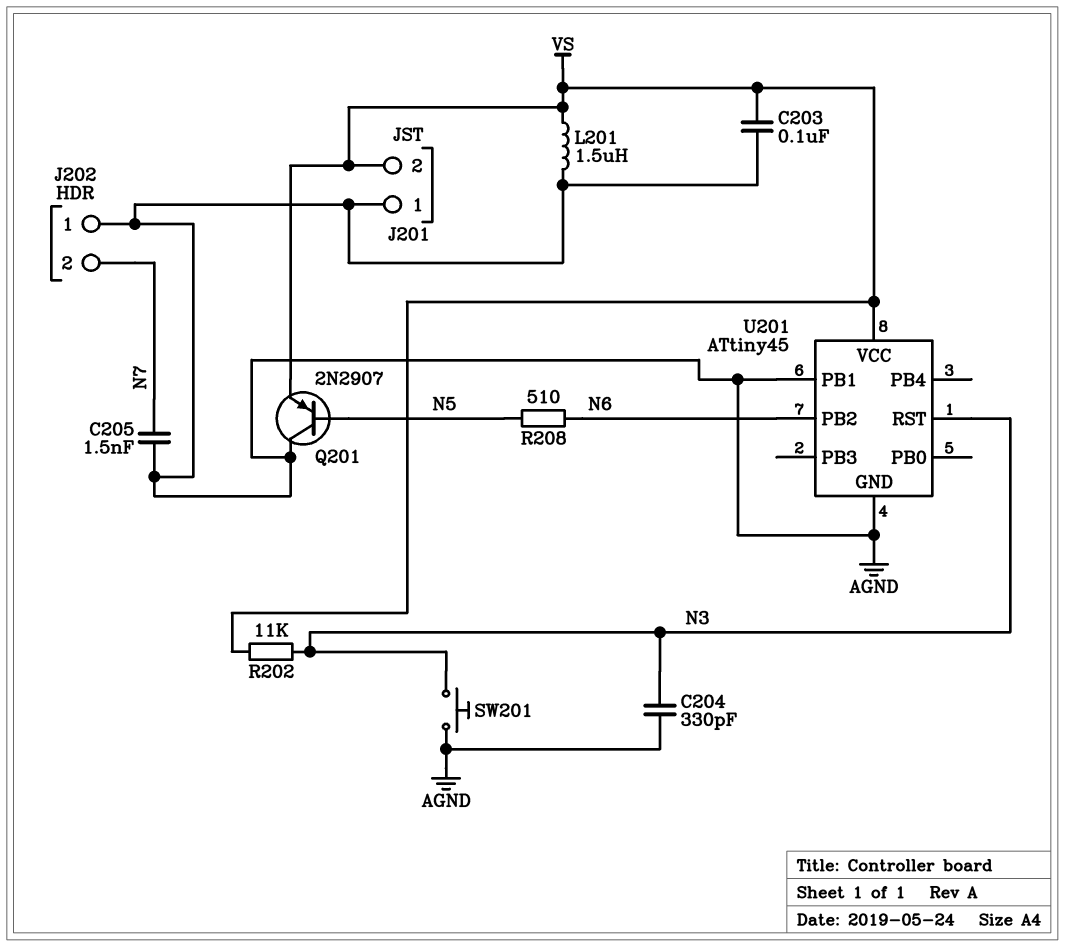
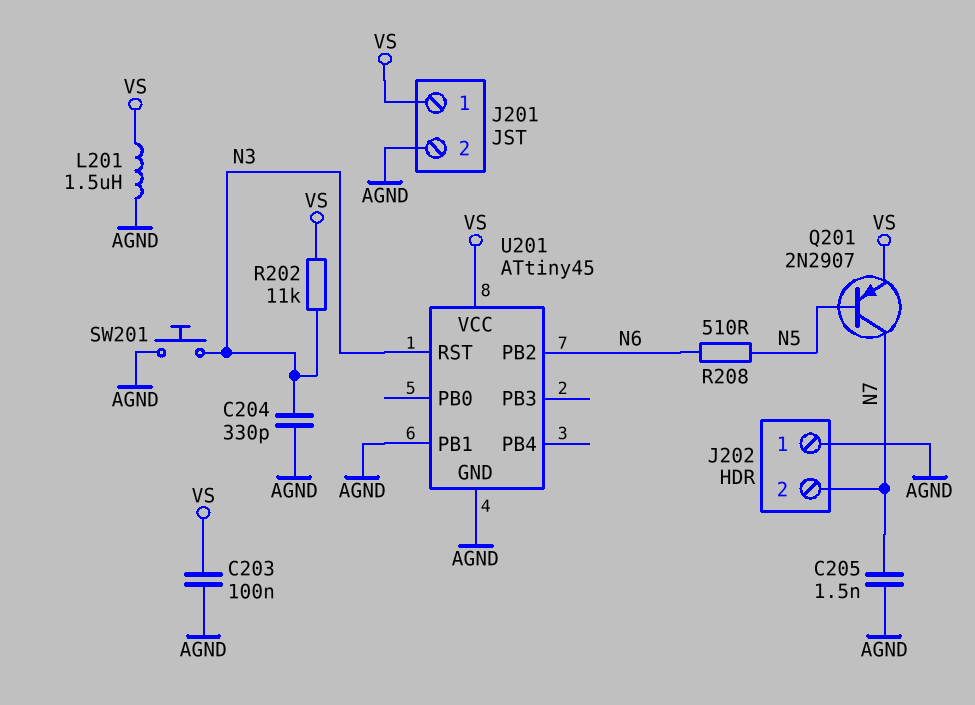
J201 pin 1: AGND -> VS
J201 pin 2: VS -> AGND
Q201: PNP 2N2907 (B N5, C AGND, E VS) -> PNP 2N2907 (B N5, C N7, E VS)

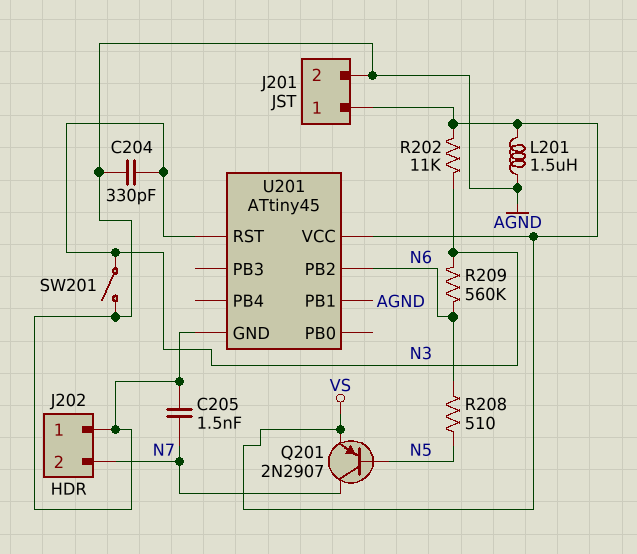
C203: 100nF (AGND, VS) -> none
R209: none -> 560k (N3, N6)
SW201: button (AGND, N3) -> switch (AGND, N3)

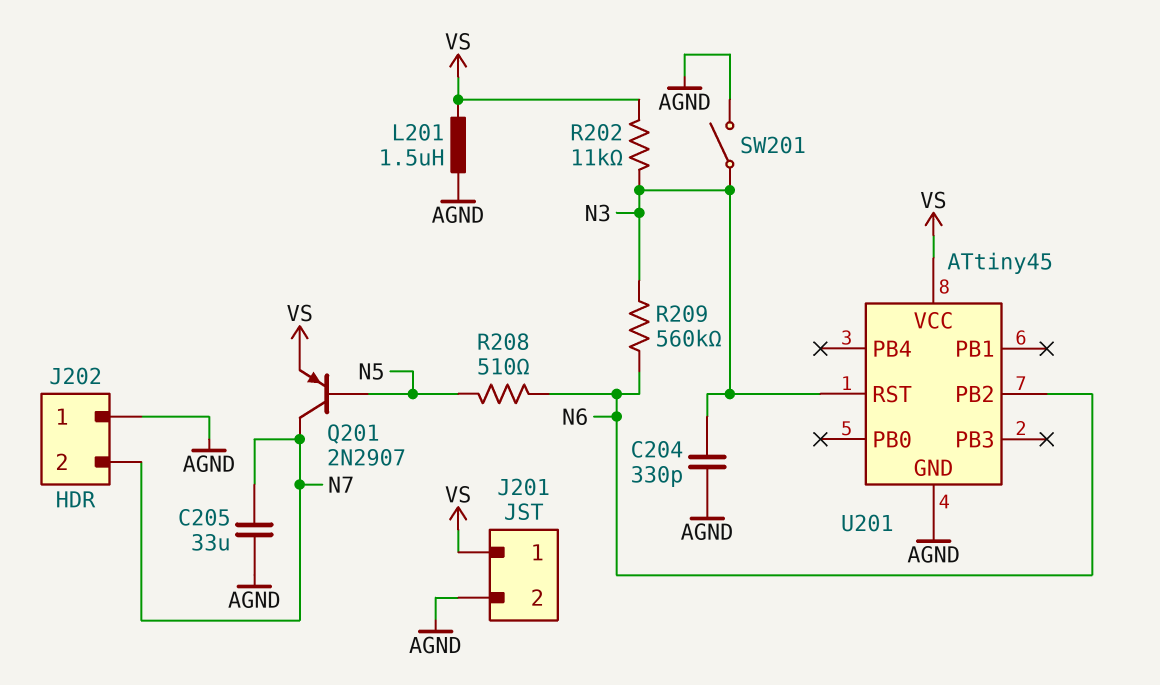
C205: 1.5nF (AGND, N7) -> 33uF (AGND, N7)
U201 pin PB1: AGND -> none

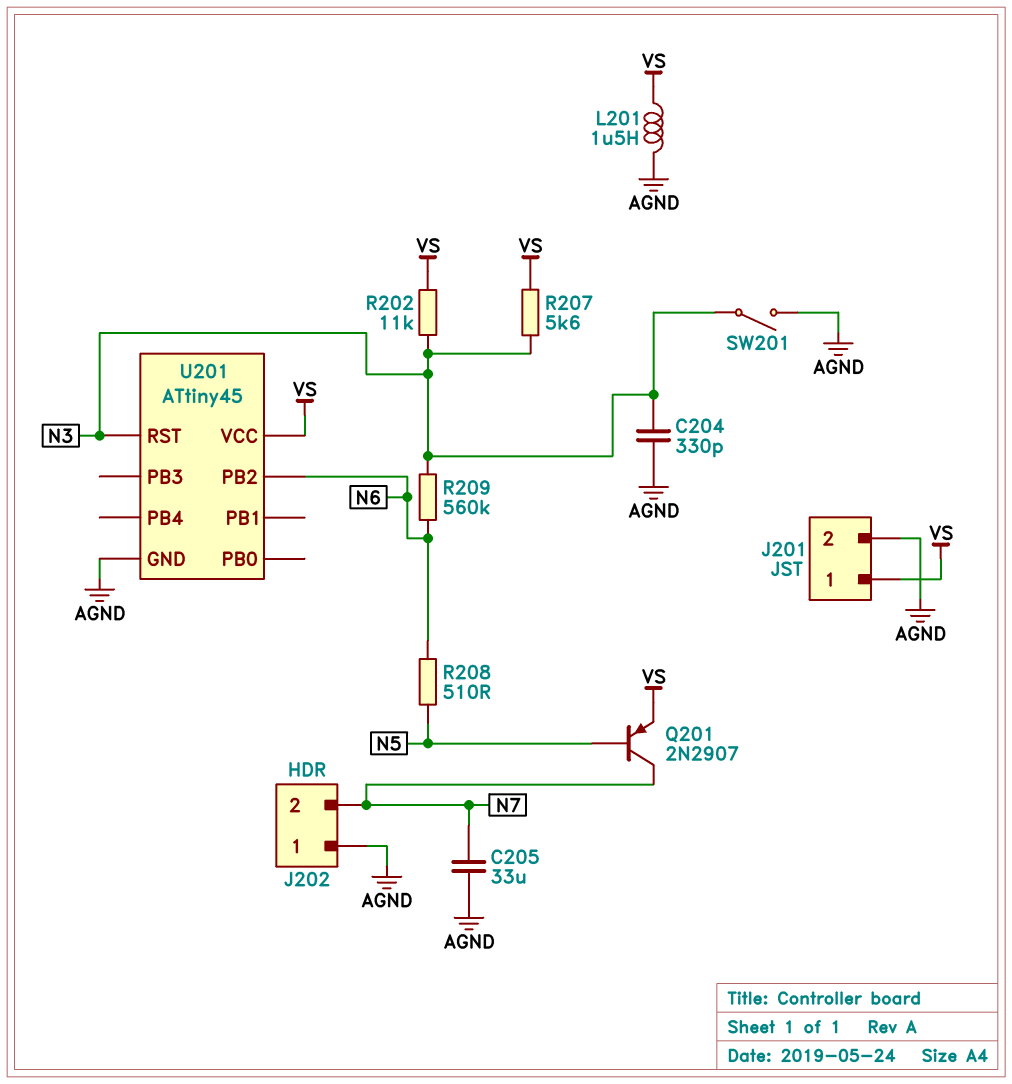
R207: none -> 5.6k (N3, VS)

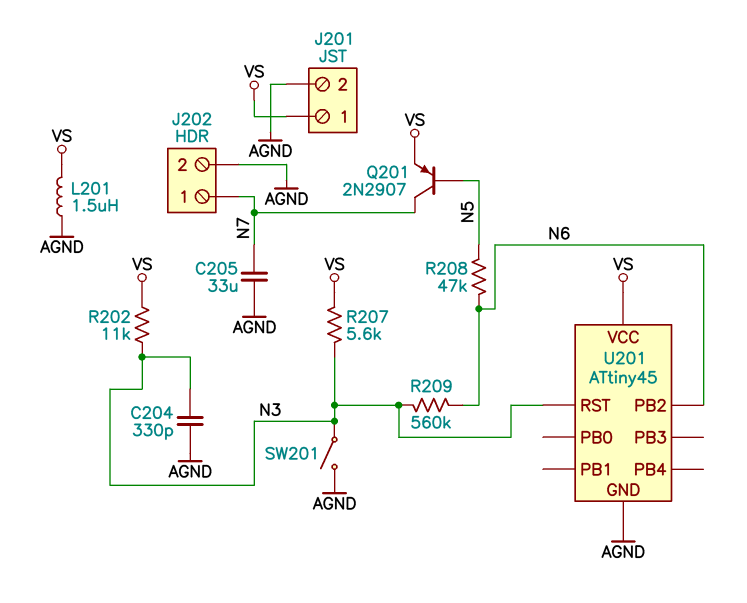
J202 pin 1: AGND -> N7
J202 pin 2: N7 -> AGND
R208: 510 (N5, N6) -> 47k (N5, N6)

